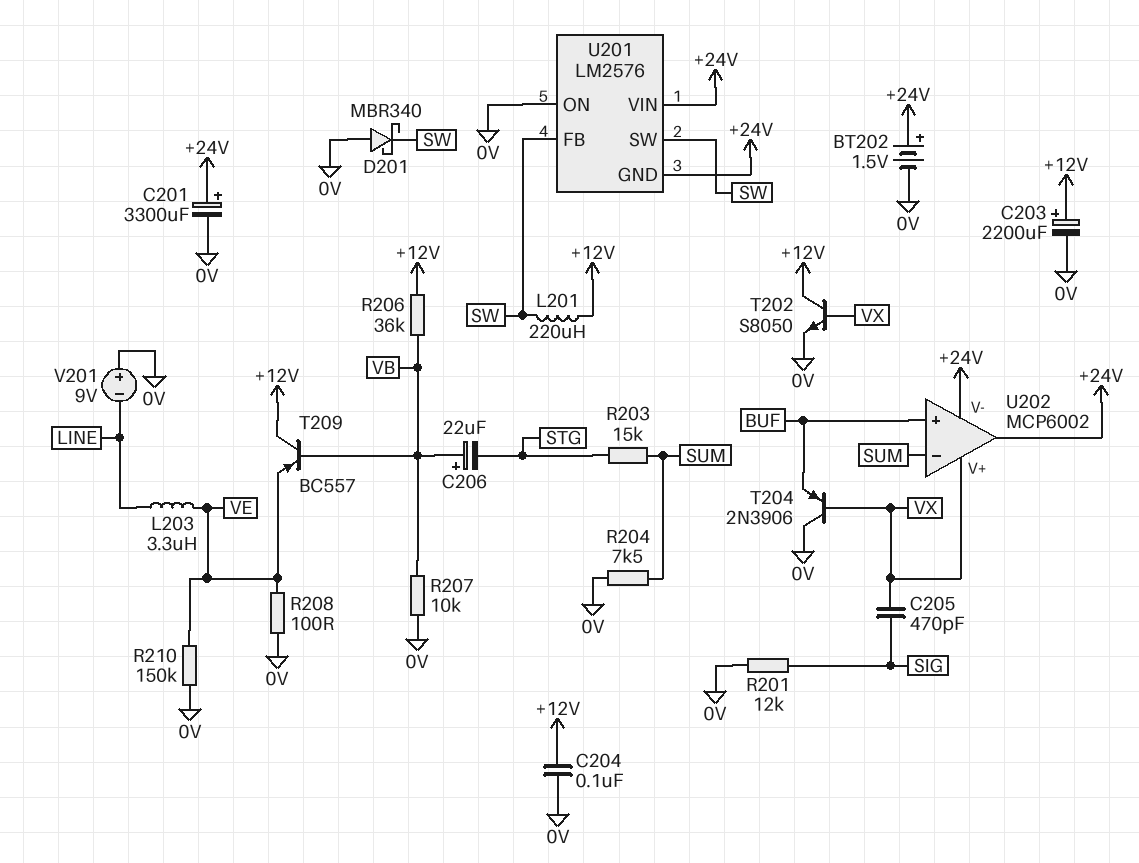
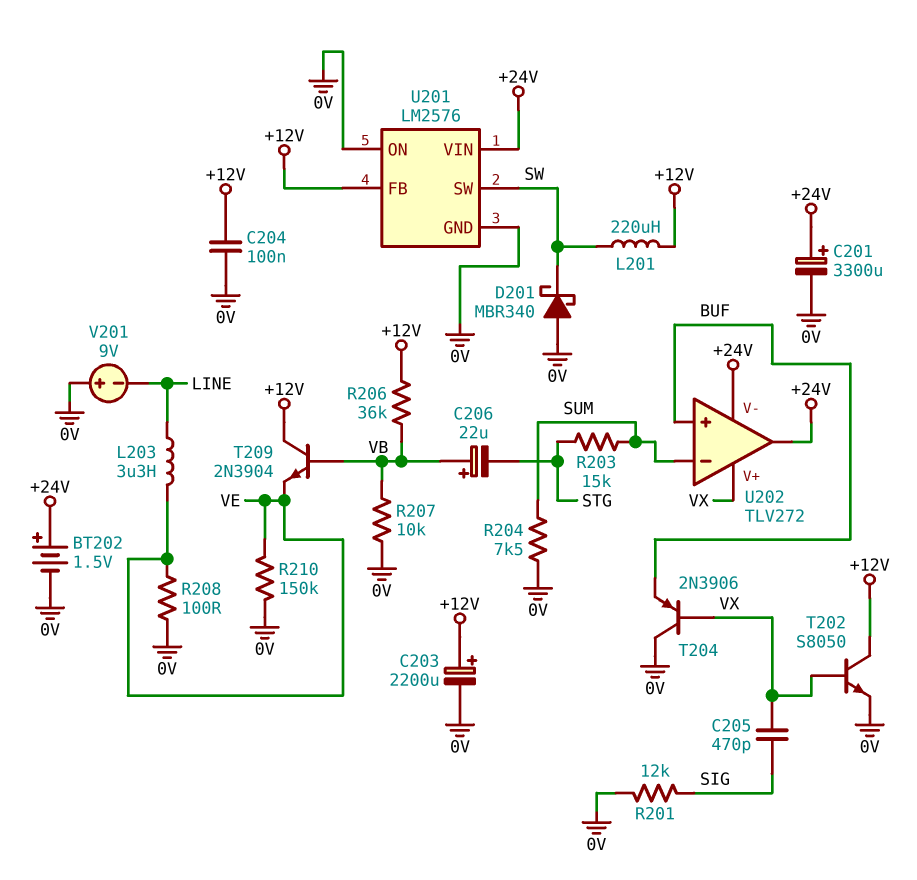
T209: PNP BC557 (B VB, C +12V, E VE) -> NPN 2N3904 (B VB, C +12V, E VE)
U201 pin FB: SW -> +12V
U201 pin GND: +24V -> 0V
U202: MCP6002 -> TLV272

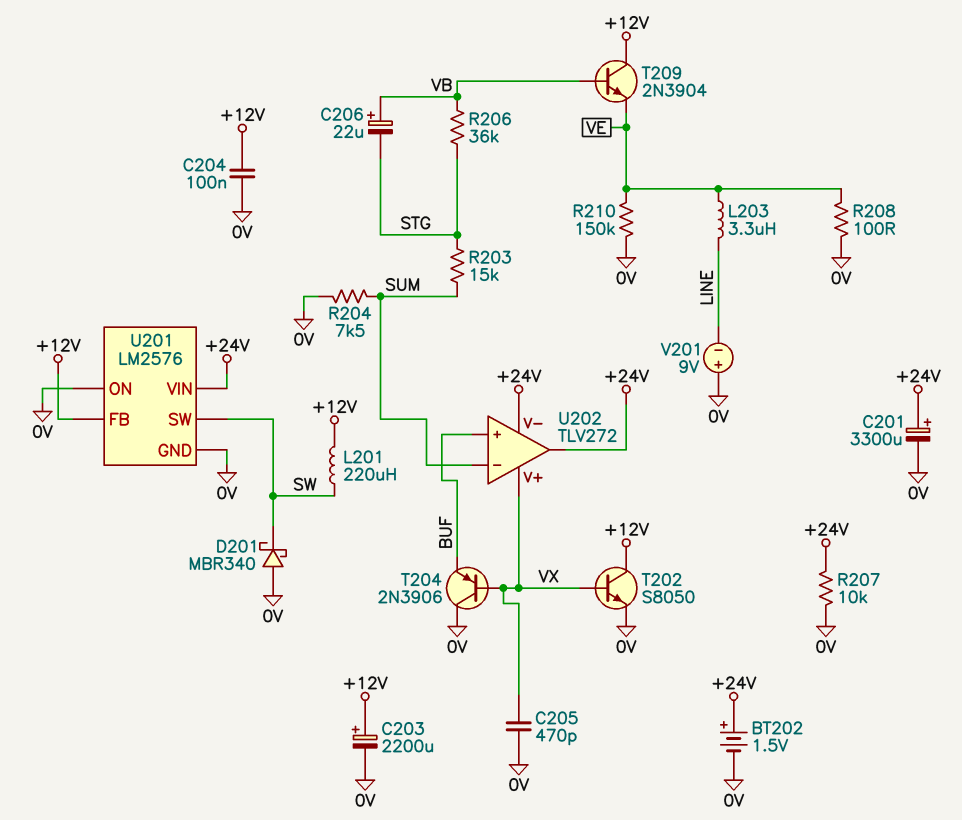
C205: 470pF (SIG, VX) -> 470pF (0V, VX)
R201: 12k (0V, SIG) -> none
R206: 36k (+12V, VB) -> 36k (STG, VB)
R207: 10k (0V, VB) -> 10k (+24V, 0V)

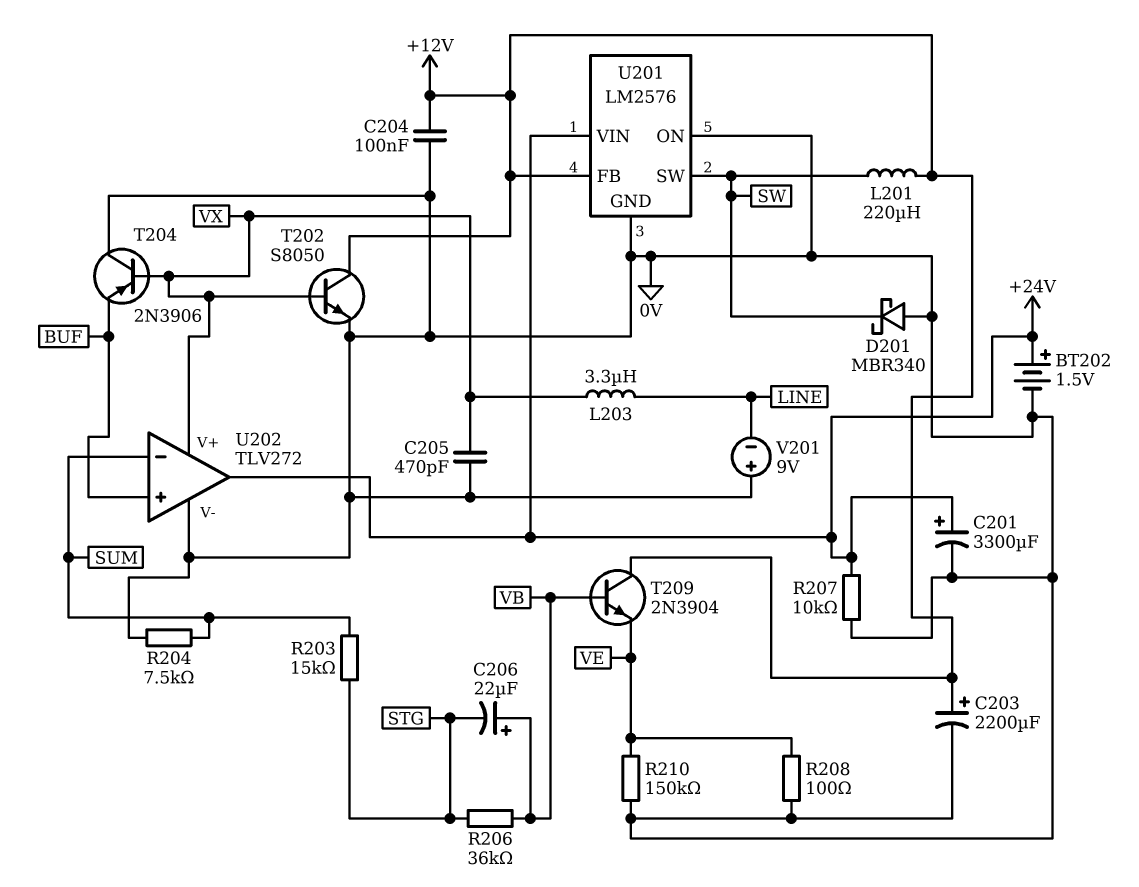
L203: 3.3uH (LINE, VE) -> 3.3uH (LINE, VX)
U202 pin V-: +24V -> 0V

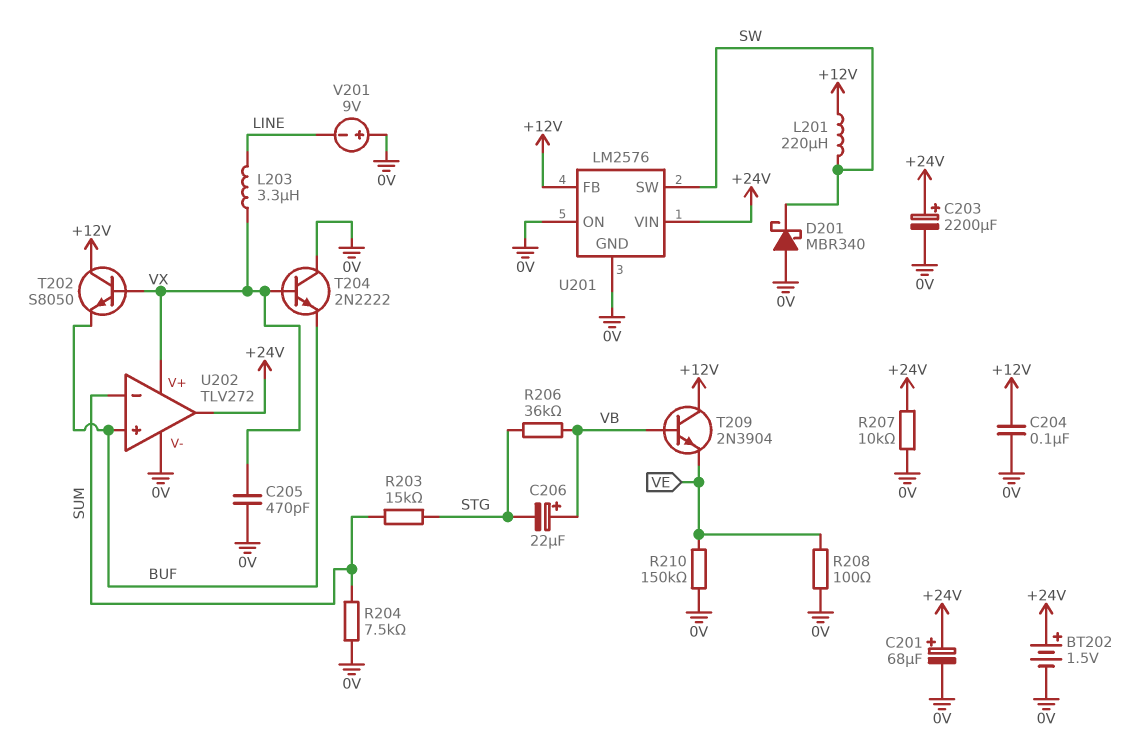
C201: 3300uF (plus +24V, minus 0V) -> 68uF (plus +24V, minus 0V)
C203: 2200uF (plus +12V, minus 0V) -> 2200uF (plus +24V, minus 0V)
T202: NPN S8050 (B VX, C +12V, E 0V) -> NPN S8050 (B VX, C +12V, E BUF)
T204: PNP 2N3906 (B VX, C 0V, E BUF) -> NPN 2N2222 (B VX, C 0V, E BUF)

